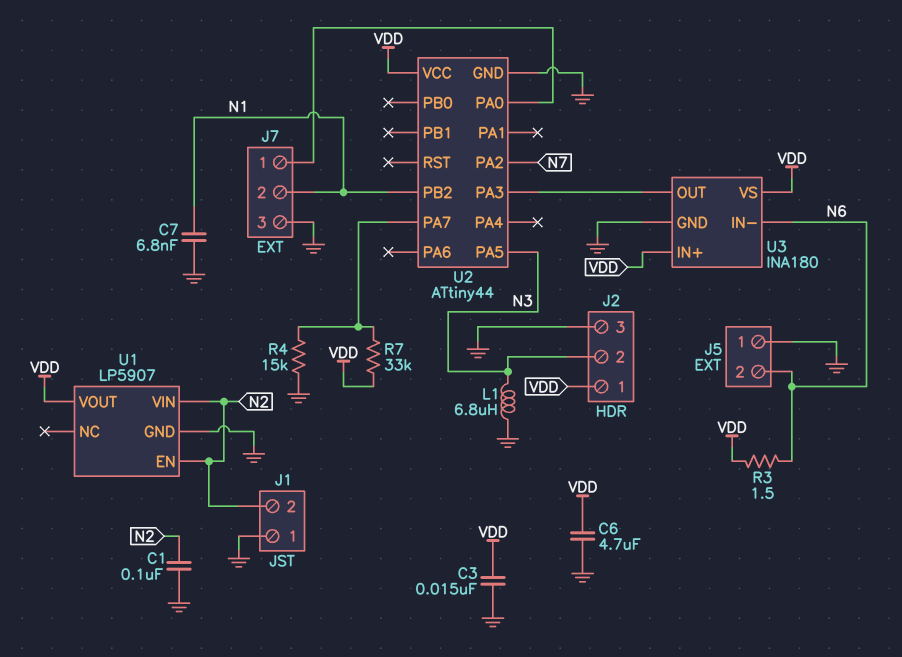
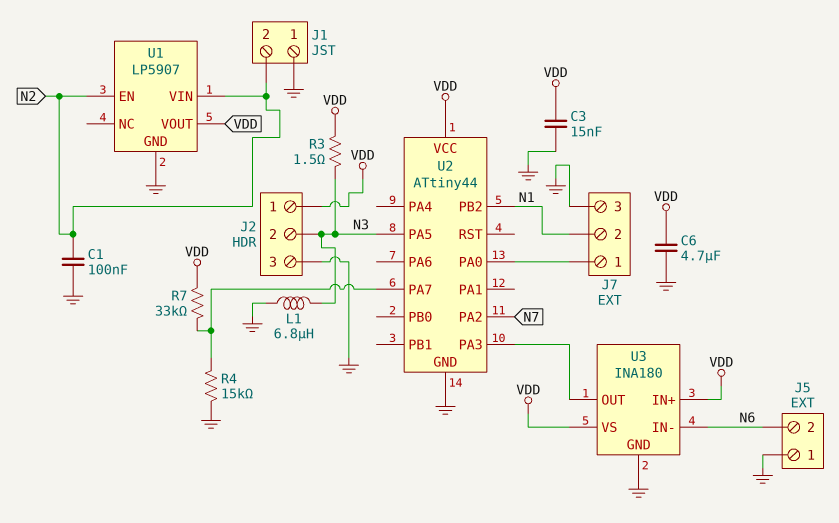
C7: 6.8nF (GND, N1) -> none
R3: 1.5 (N6, VDD) -> 1.5 (N3, VDD)

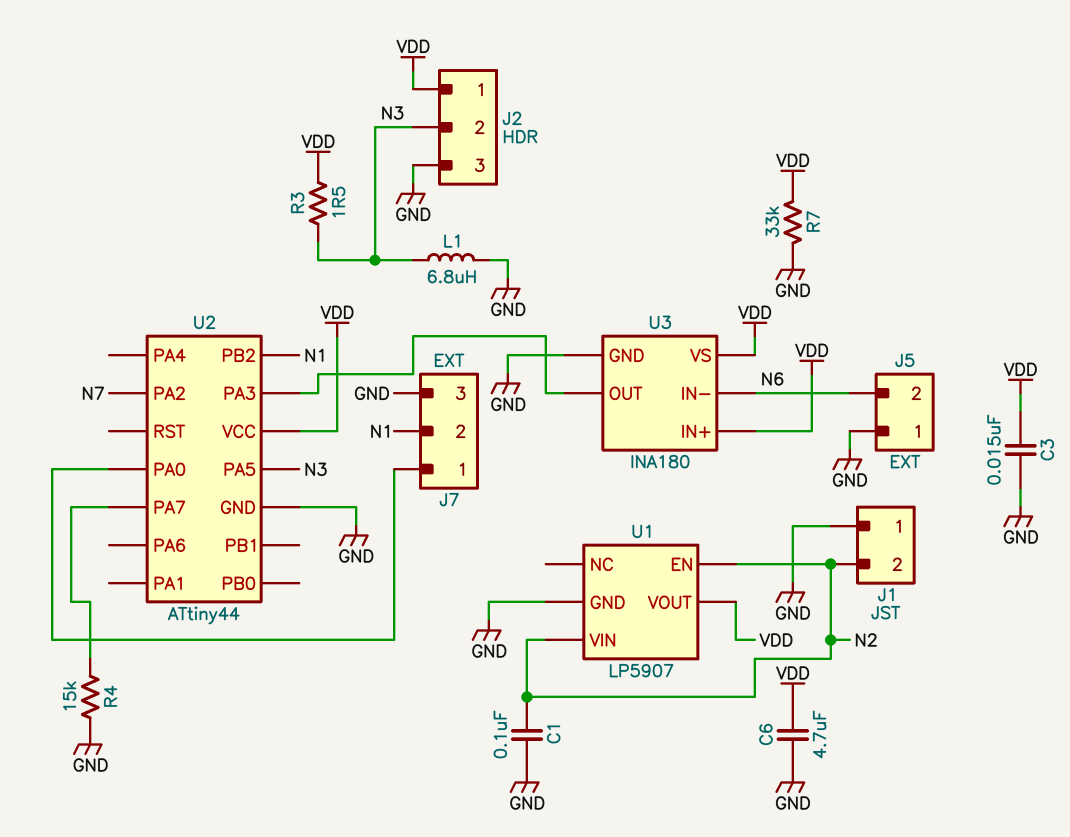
R7: 33k (U2/PA7, VDD) -> 33k (GND, VDD)

